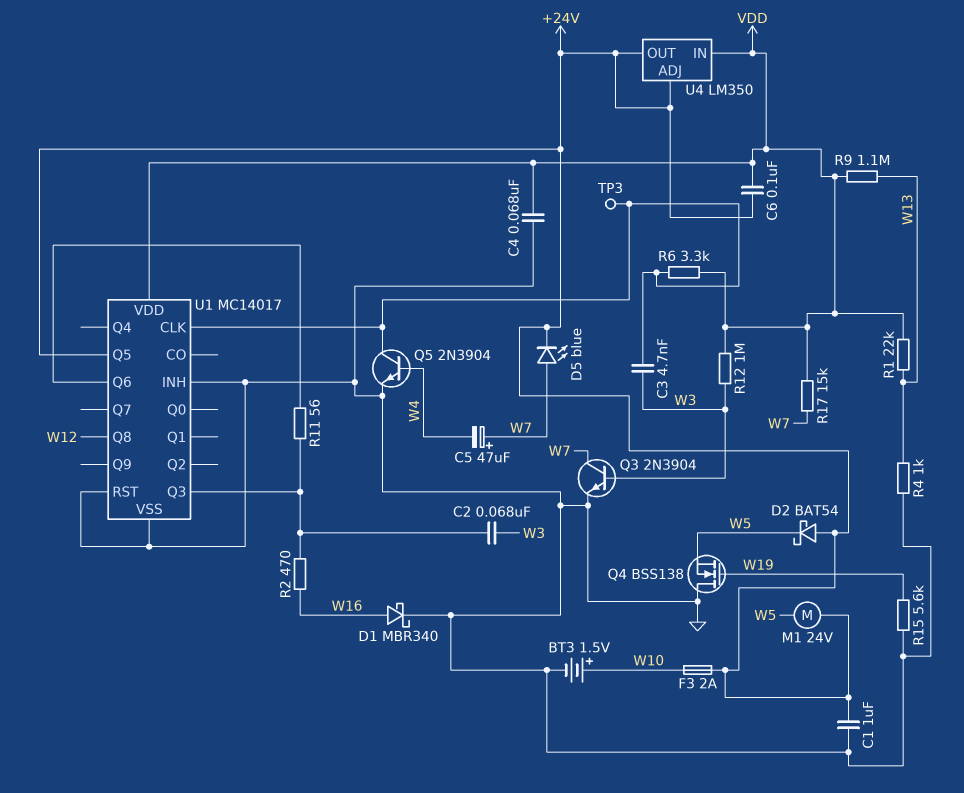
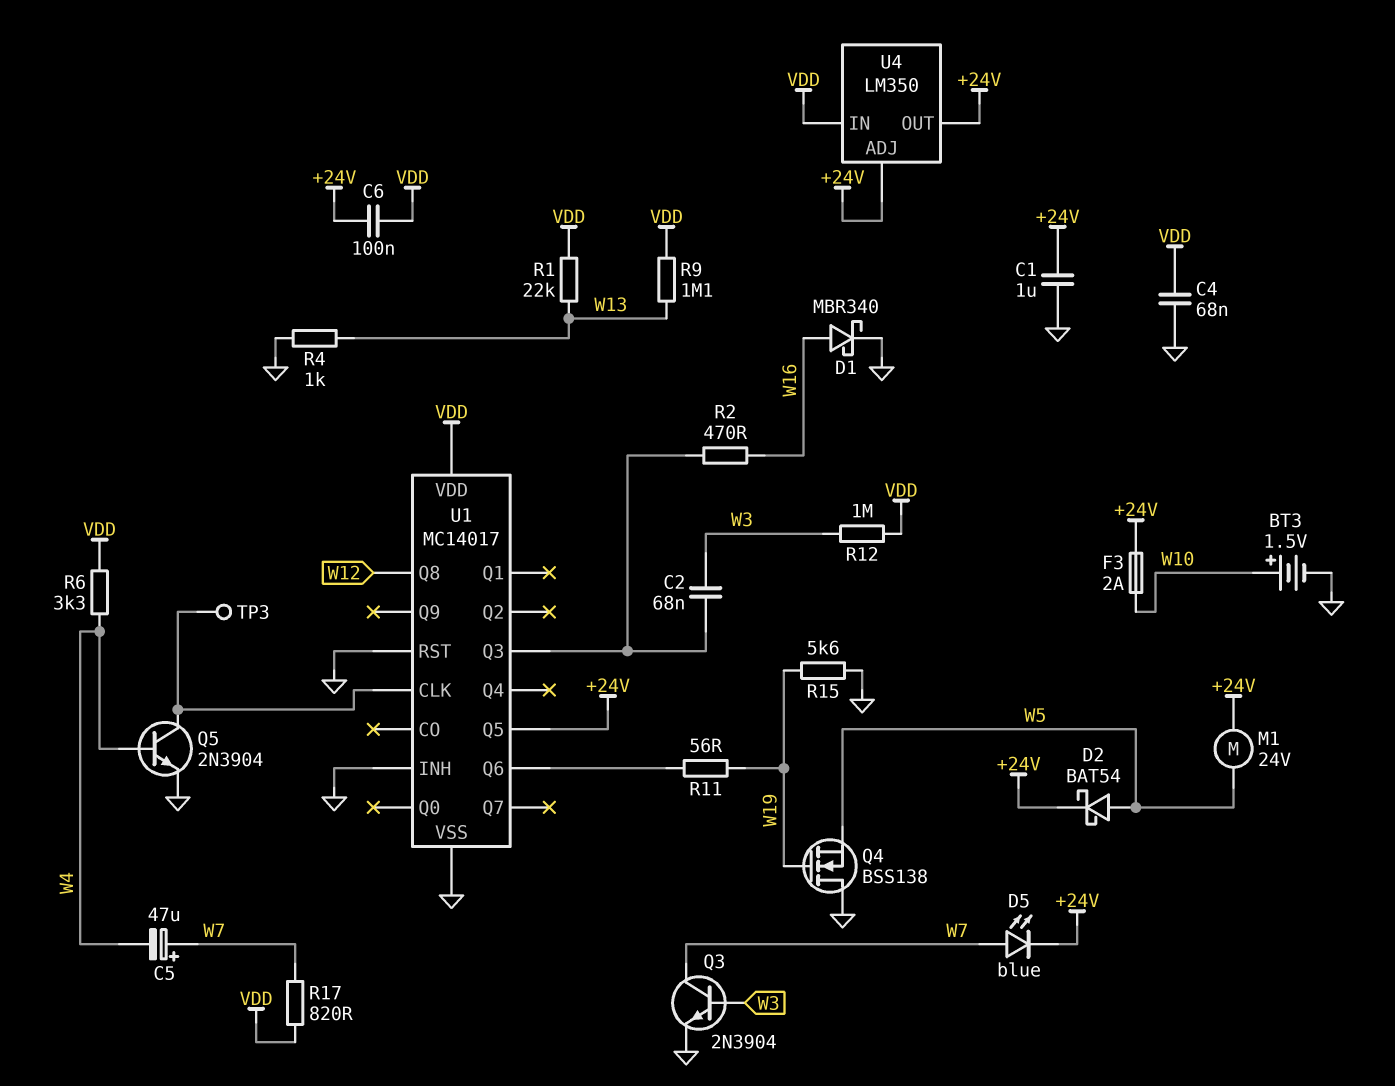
C3: 4.7nF (U1/CLK, W3) -> none
D2: schottky BAT54 (A +24V, K W5) -> schottky BAT54 (A W5, K +24V)
R6: 3.3k (U1/CLK, VDD) -> 3.3k (VDD, W4)
R11: 56 (U1/Q3, U1/Q6) -> 56 (U1/Q6, W19)
R17: 15k (VDD, W7) -> 820 (VDD, W7)

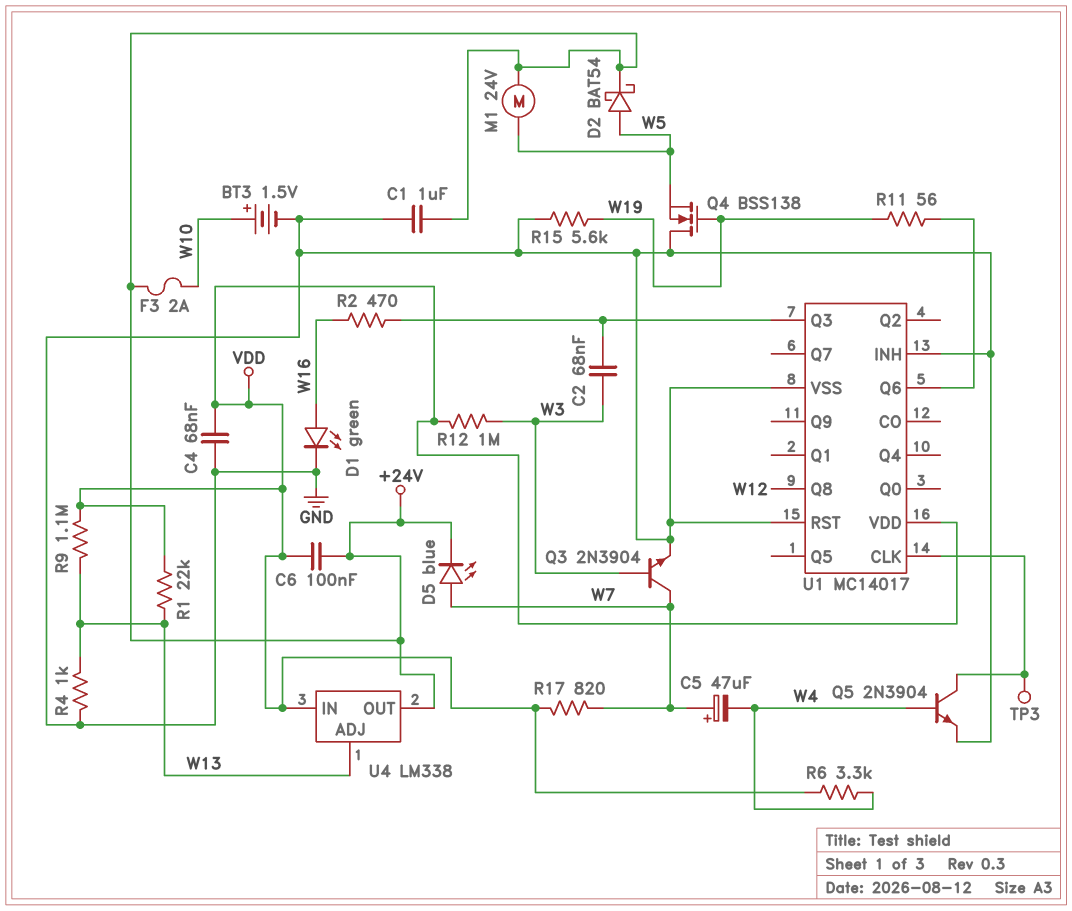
D1: schottky MBR340 (A W16, K GND) -> LED green (A W16, K GND)
U1 pin Q5: +24V -> none
U4: LM350 -> LM338
U4 pin ADJ: +24V -> W13

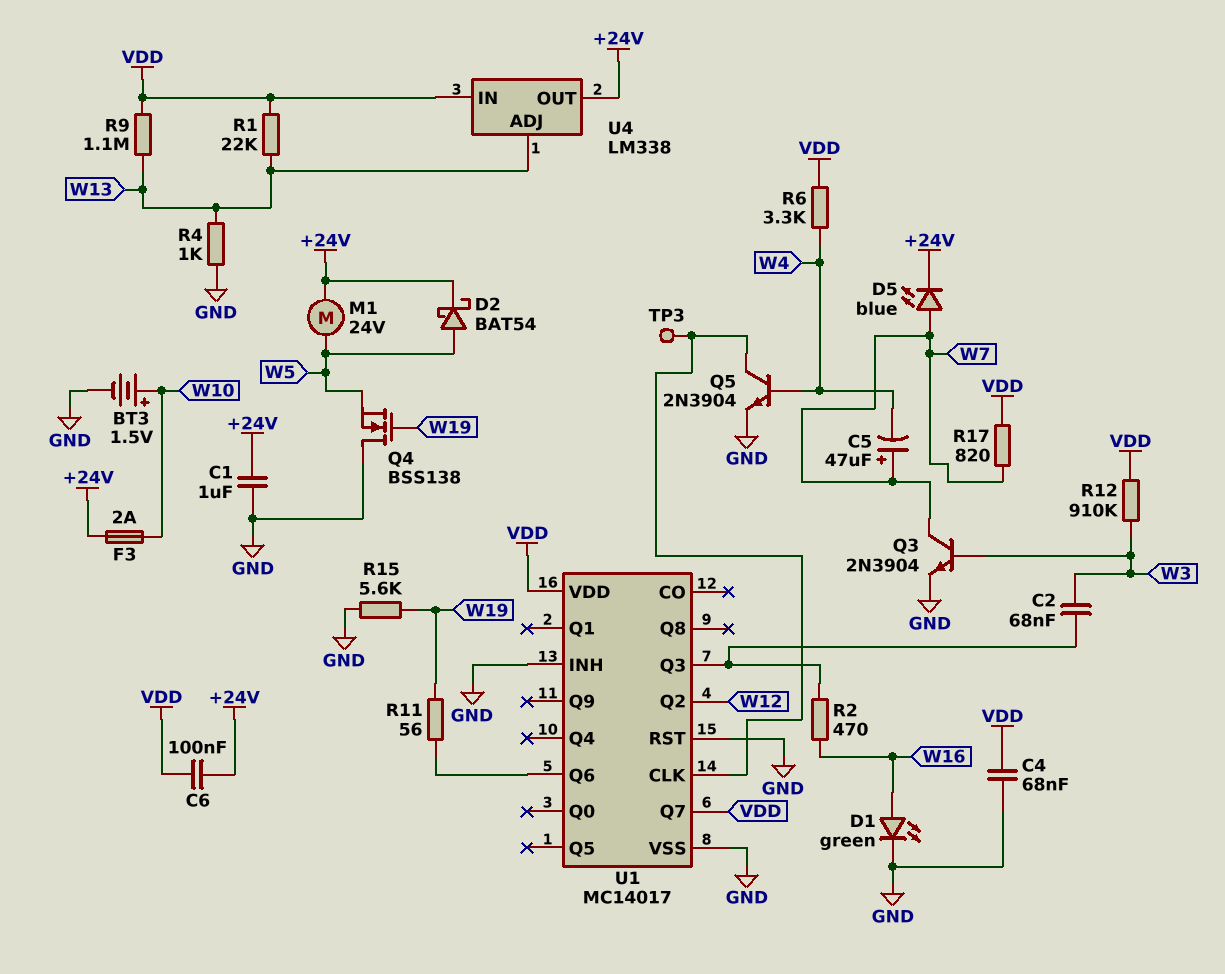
R12: 1M (VDD, W3) -> 910k (VDD, W3)
U1 pin Q2: none -> W12
U1 pin Q7: none -> VDD
U1 pin Q8: W12 -> none

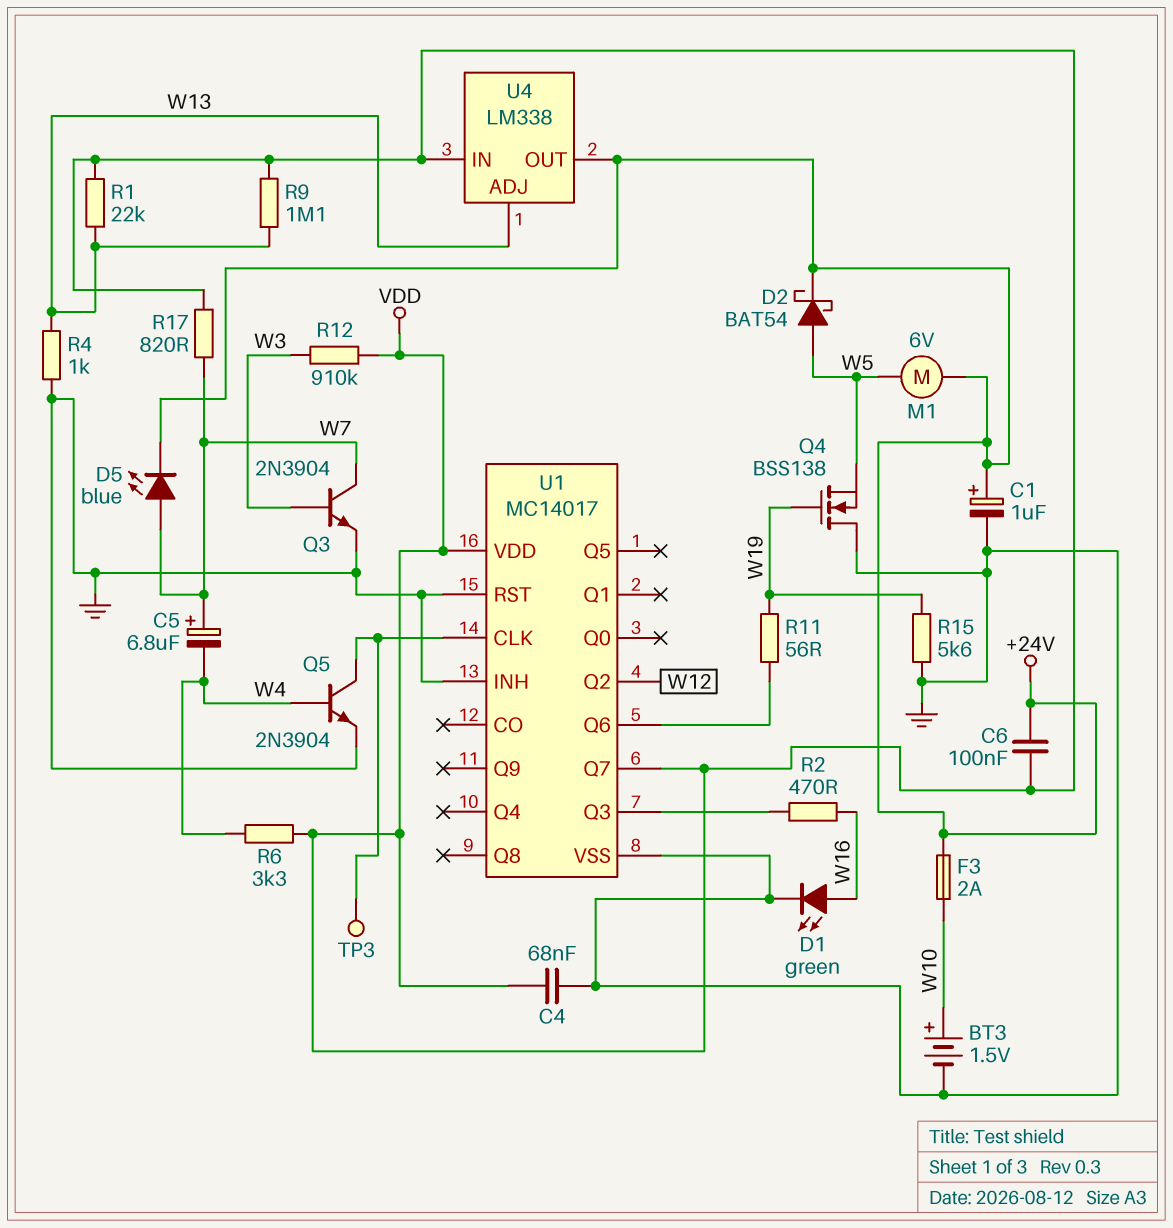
C1: 1uF (+24V, GND) -> 1uF (plus +24V, minus GND)
C2: 68nF (U1/Q3, W3) -> none
C5: 47uF (plus W7, minus W4) -> 6.8uF (plus W7, minus W4)
M1: motor 24V (+24V, W5) -> motor 6V (+24V, W5)

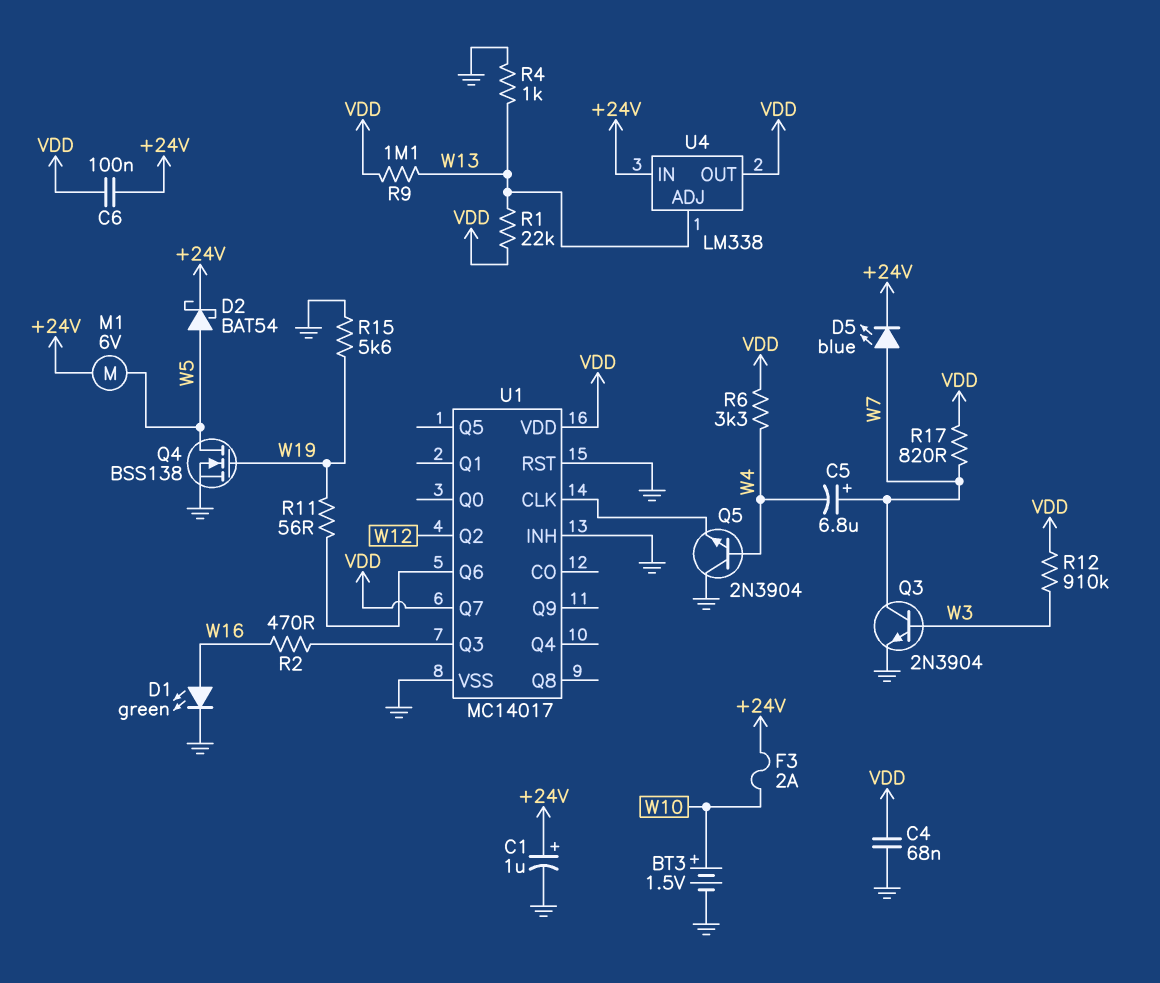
Q4: NMOS BSS138 (G W19, D GND, S W5) -> NMOS BSS138 (G W19, D W5, S GND)
Q5: NPN 2N3904 (B W4, C U1/CLK, E GND) -> NPN 2N3904 (B W4, C GND, E U1/CLK)
TP3: test point (U1/CLK) -> none
U4 pin IN: VDD -> +24V
U4 pin OUT: +24V -> VDD

